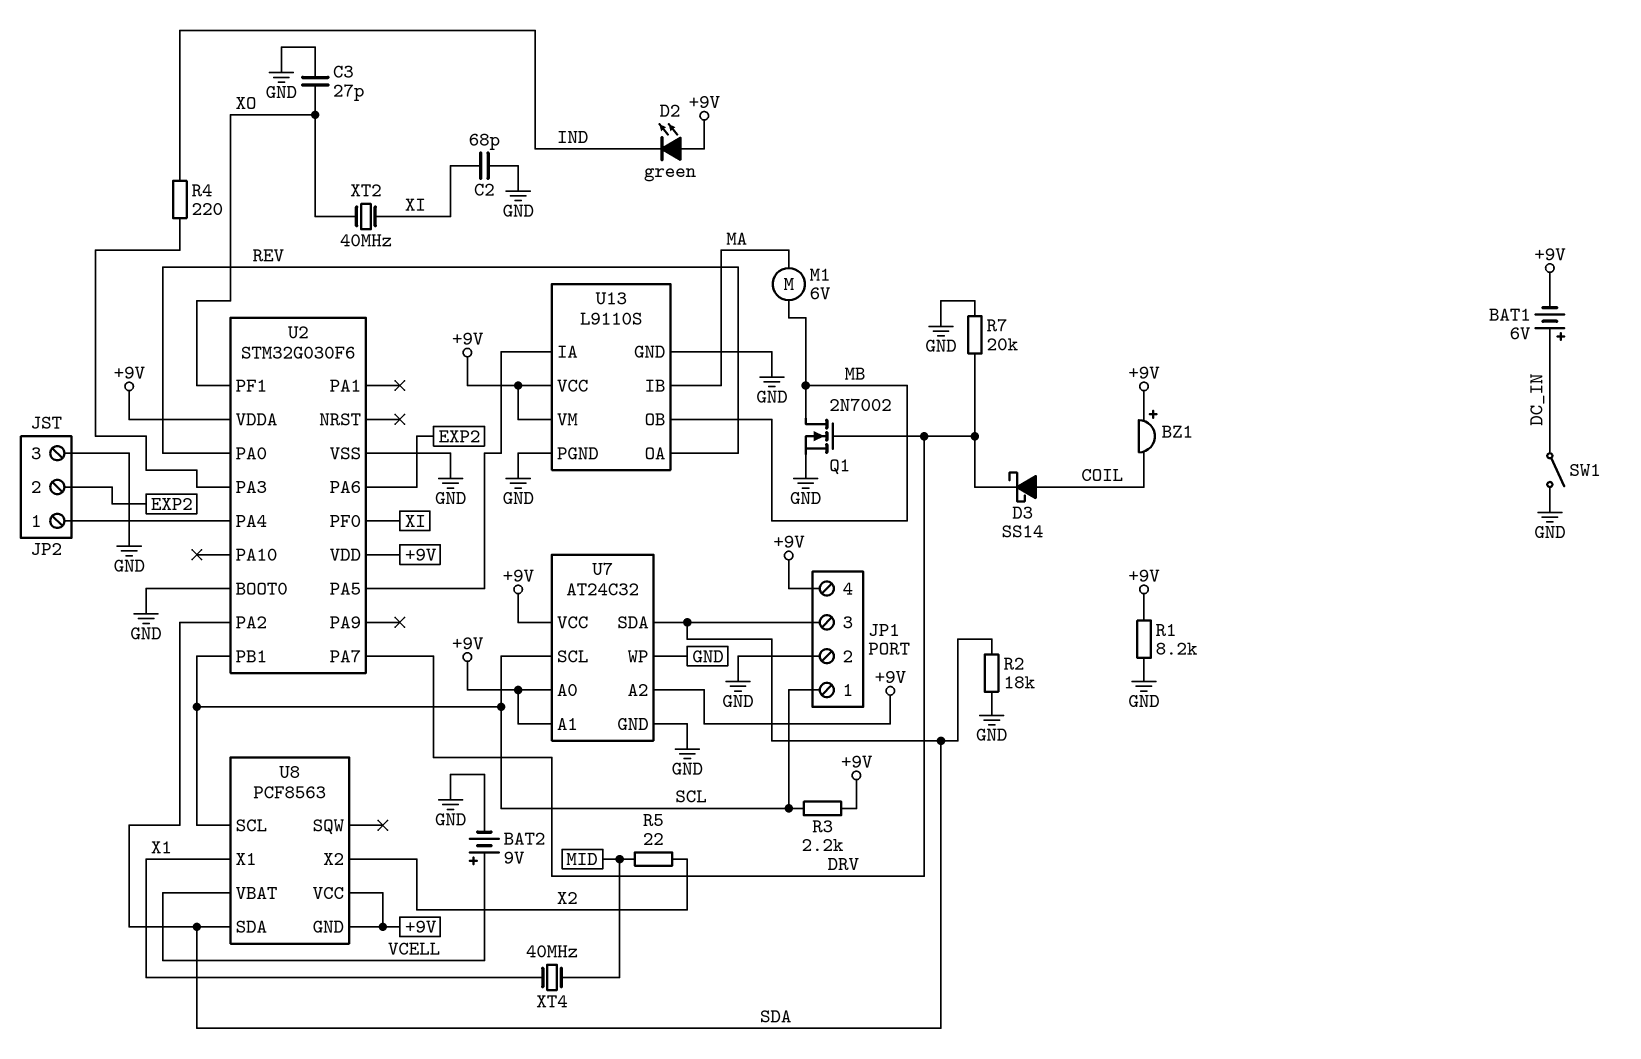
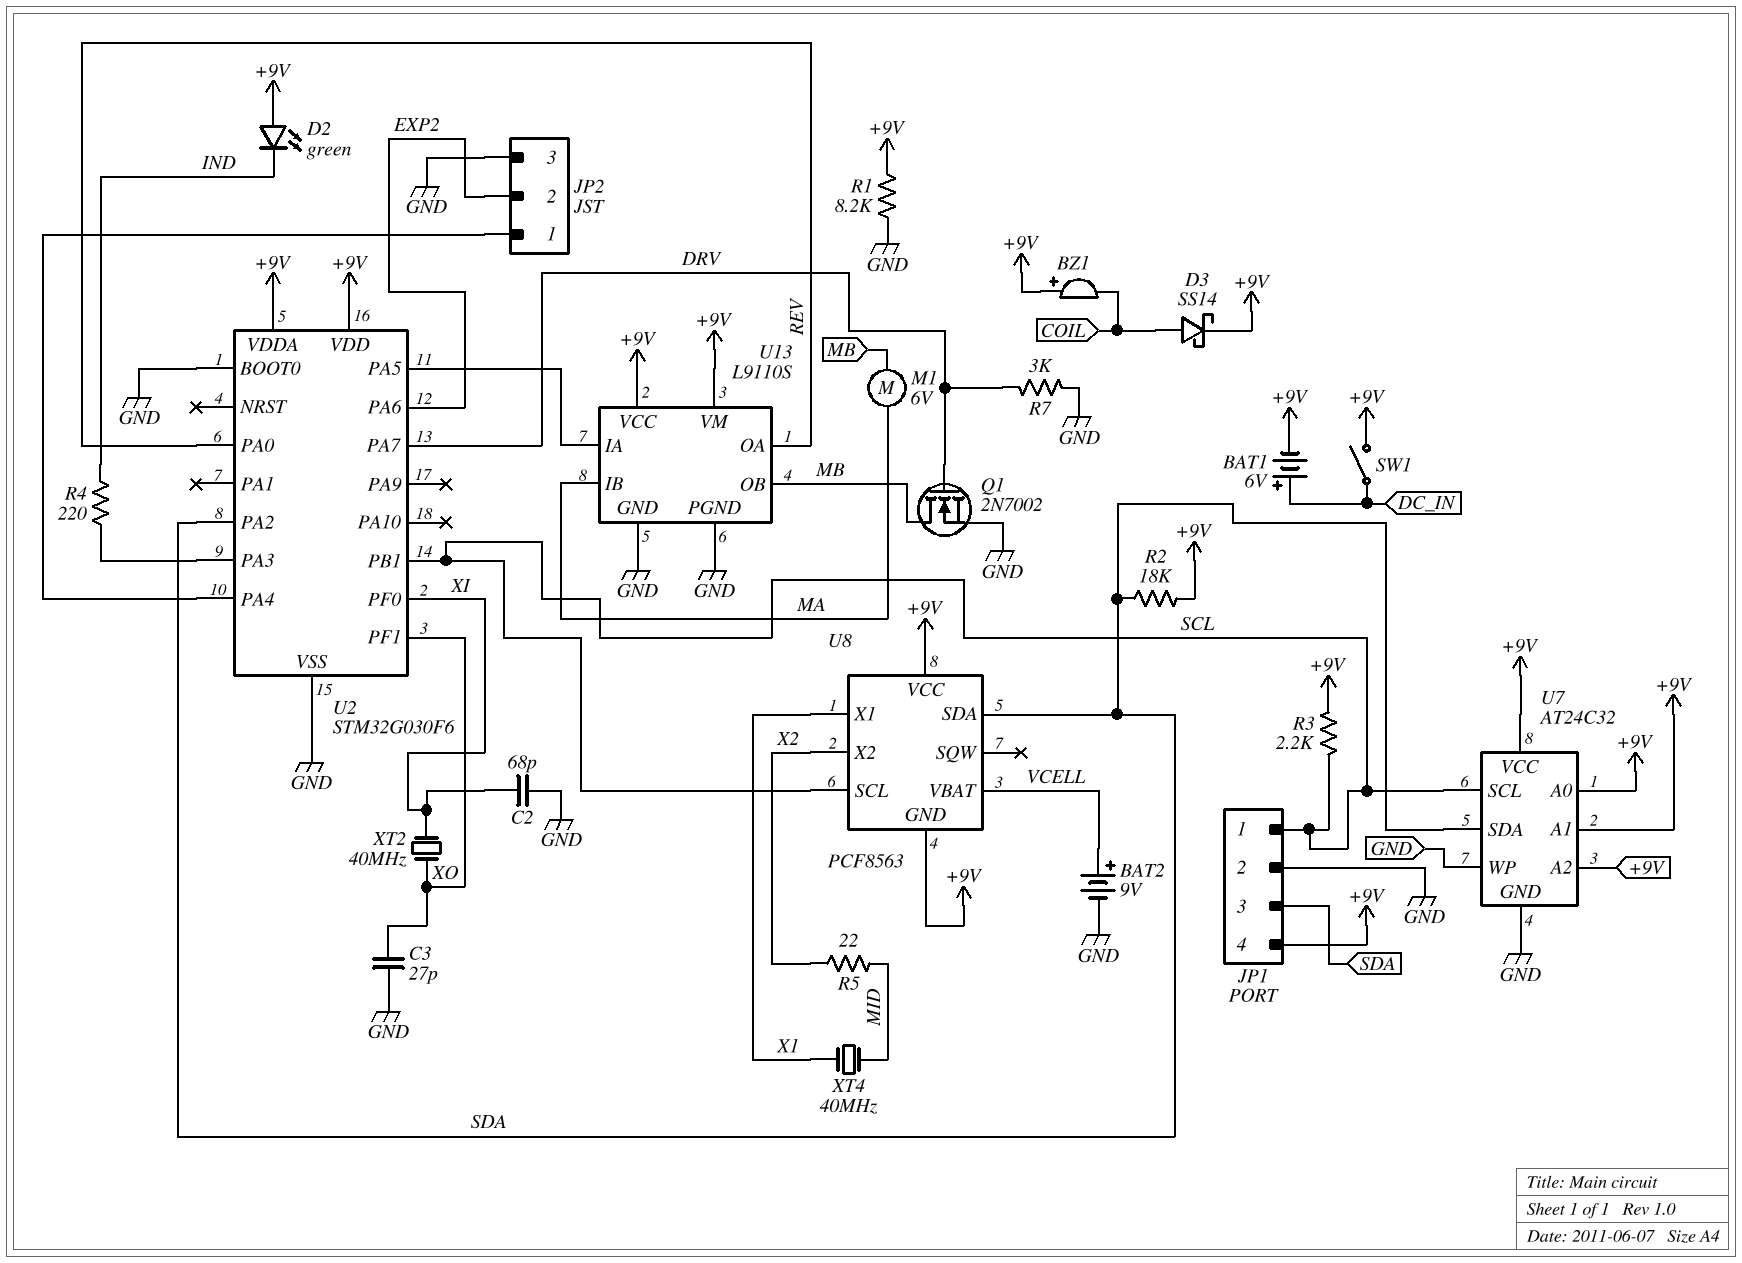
D3: schottky SS14 (A COIL, K DRV) -> schottky SS14 (A COIL, K +9V)
R2: 18k (GND, SDA) -> 18k (+9V, SDA)
R7: 20k (DRV, GND) -> 3k (DRV, GND)
SW1: switch (DC_IN, GND) -> switch (+9V, DC_IN)

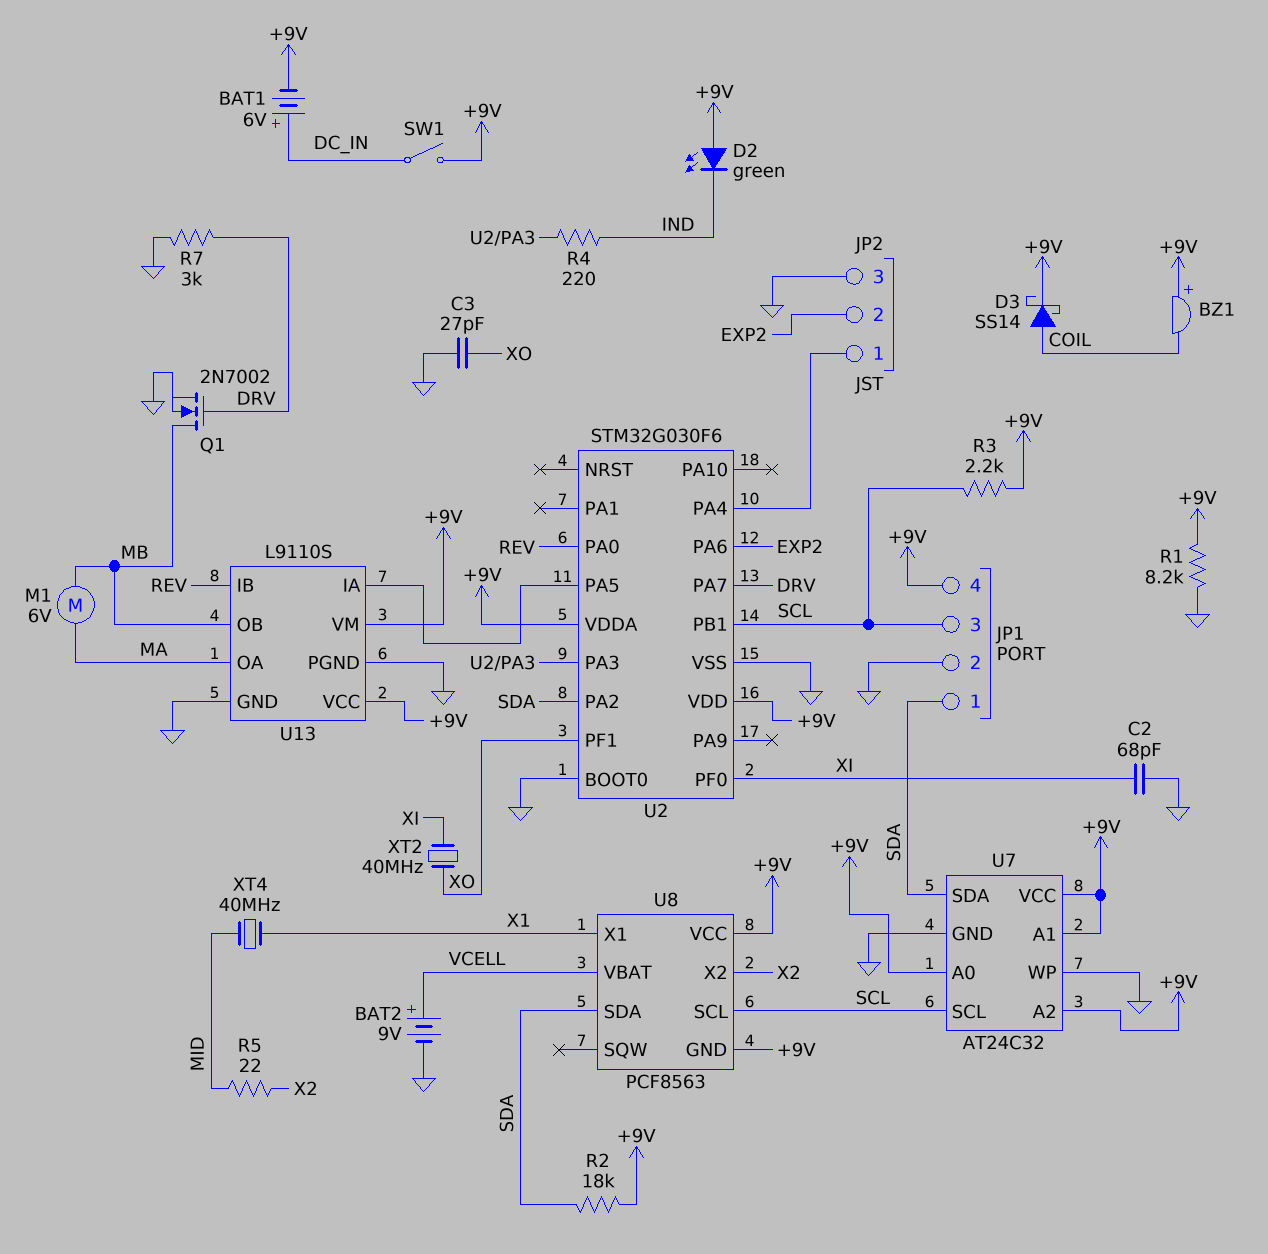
JP1 pin 1: SCL -> SDA
JP1 pin 3: SDA -> SCL
U13 pin IB: MA -> REV
U13 pin OA: REV -> MA

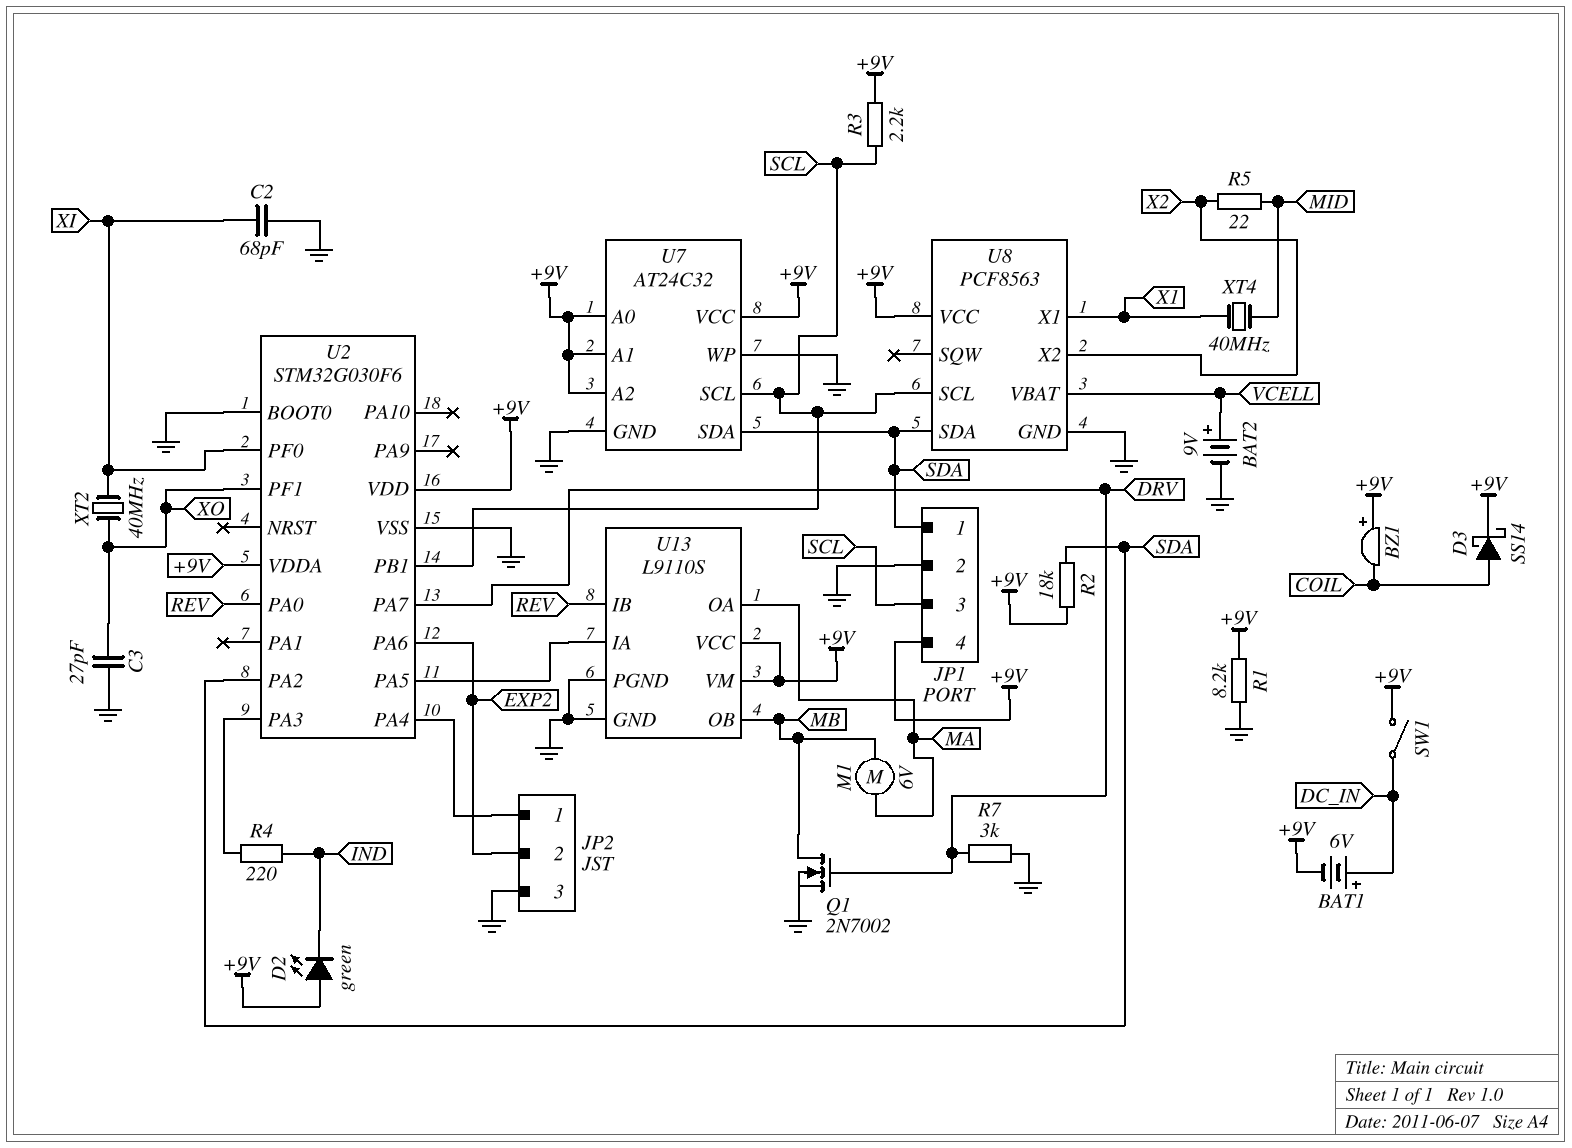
U8 pin GND: +9V -> GND

